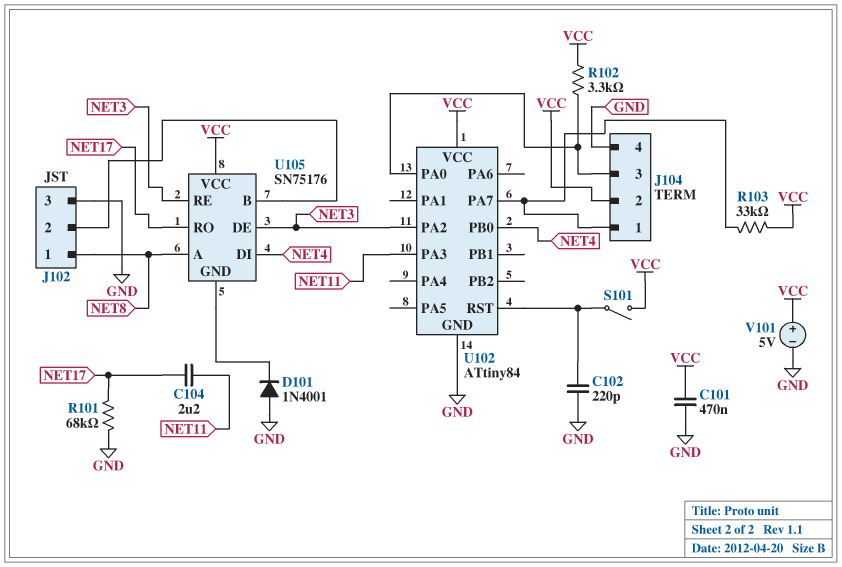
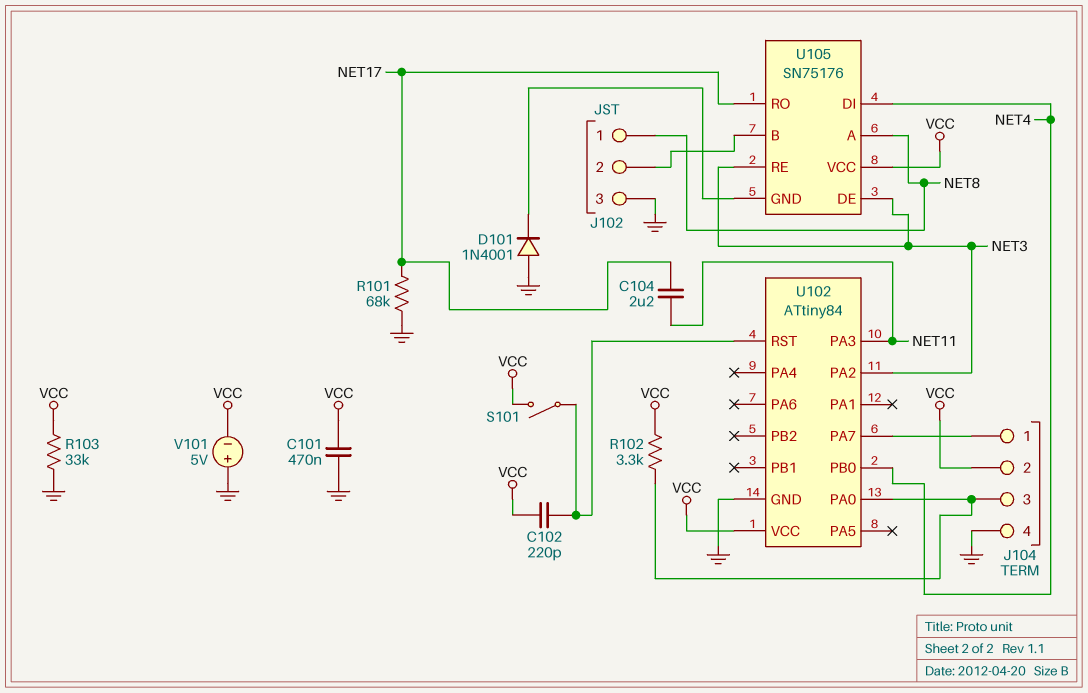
C102: 220pF (GND, U102/RST) -> 220pF (U102/RST, VCC)
R103: 33k (J104/1, VCC) -> 33k (GND, VCC)
V101: 5V (plus VCC, minus GND) -> 5V (plus GND, minus VCC)

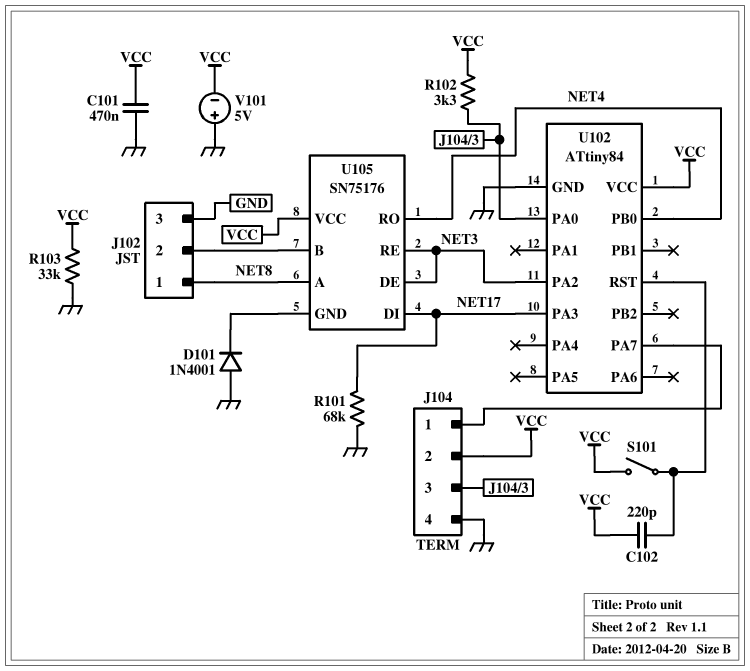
C104: 2.2uF (NET11, NET17) -> none
U102 pin PA3: NET11 -> NET17
U105 pin DI: NET4 -> NET17
U105 pin RO: NET17 -> NET4

